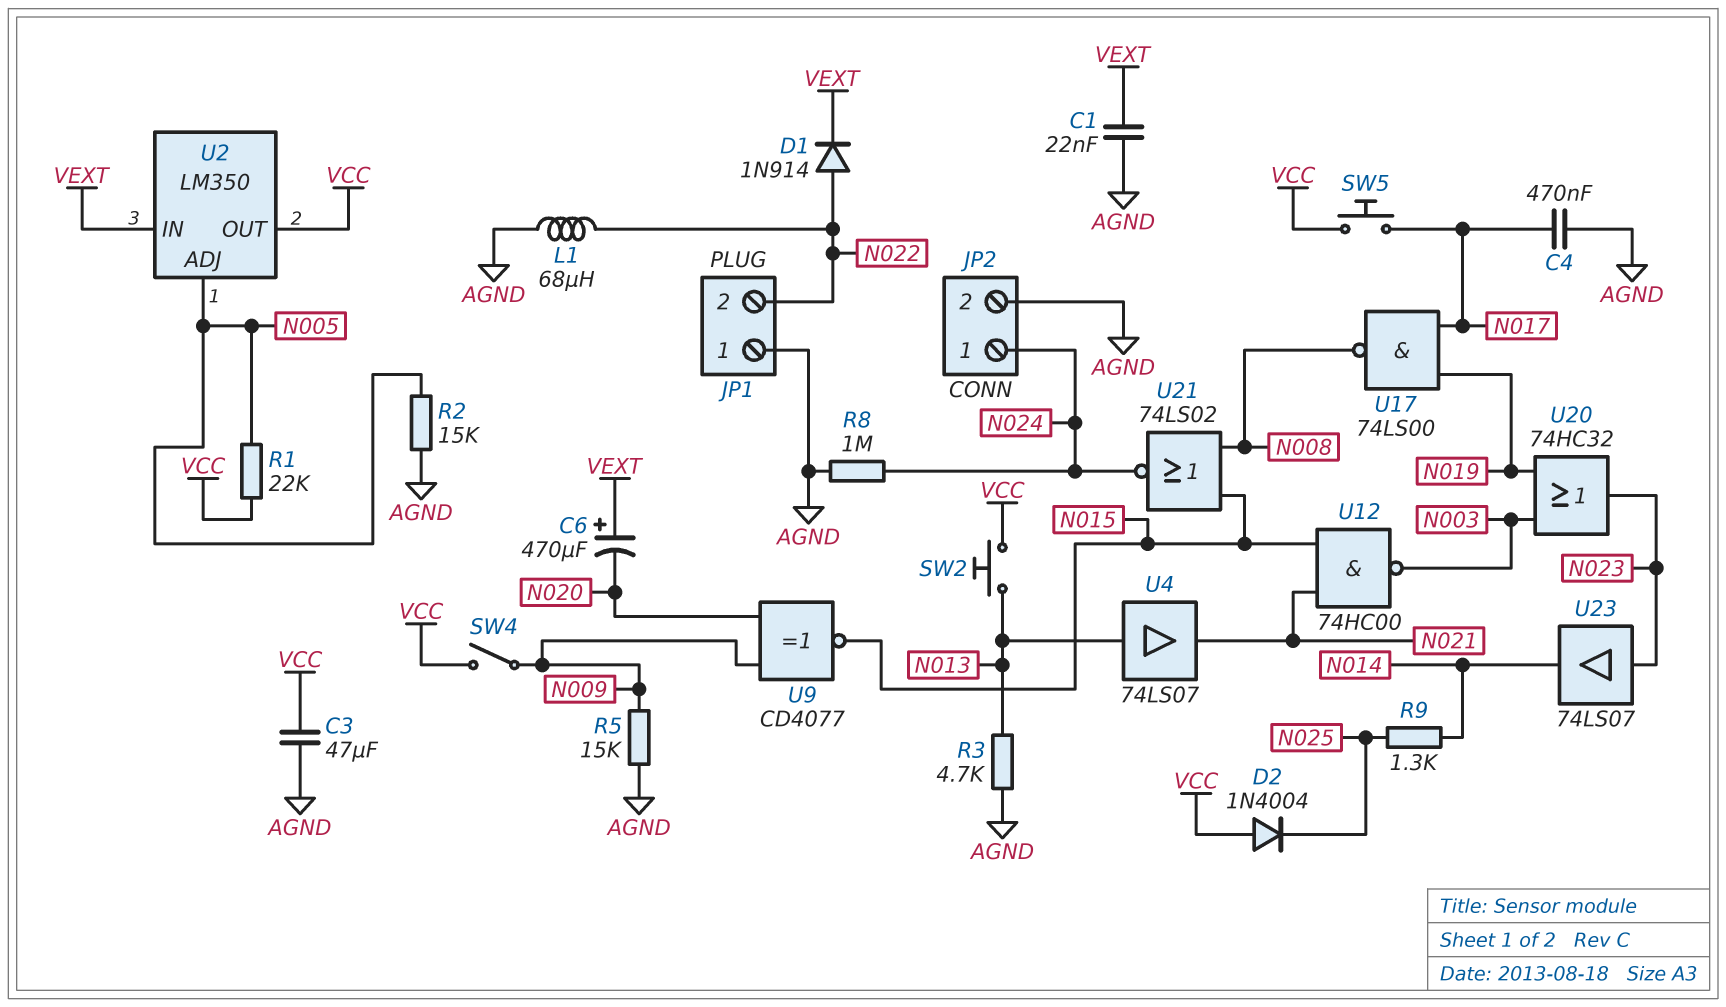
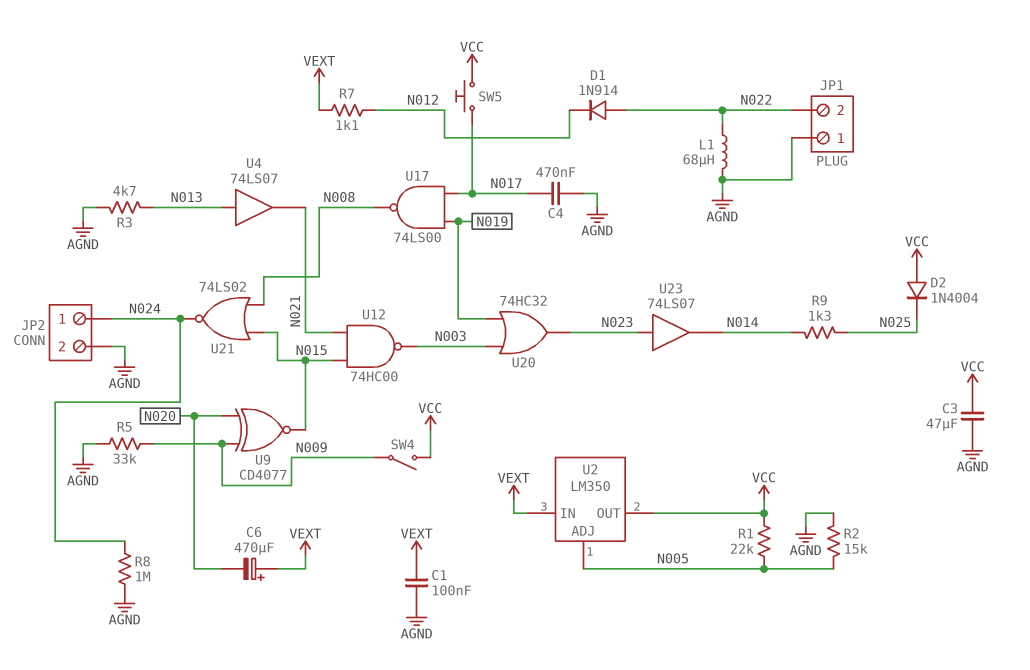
C1: 22nF (AGND, VEXT) -> 100nF (AGND, VEXT)
D1: diode 1N914 (A N022, K VEXT) -> diode 1N914 (A N022, K N012)
R5: 15k (AGND, N009) -> 33k (AGND, N009)
R7: none -> 1.1k (N012, VEXT)
SW2: button (N013, VCC) -> none

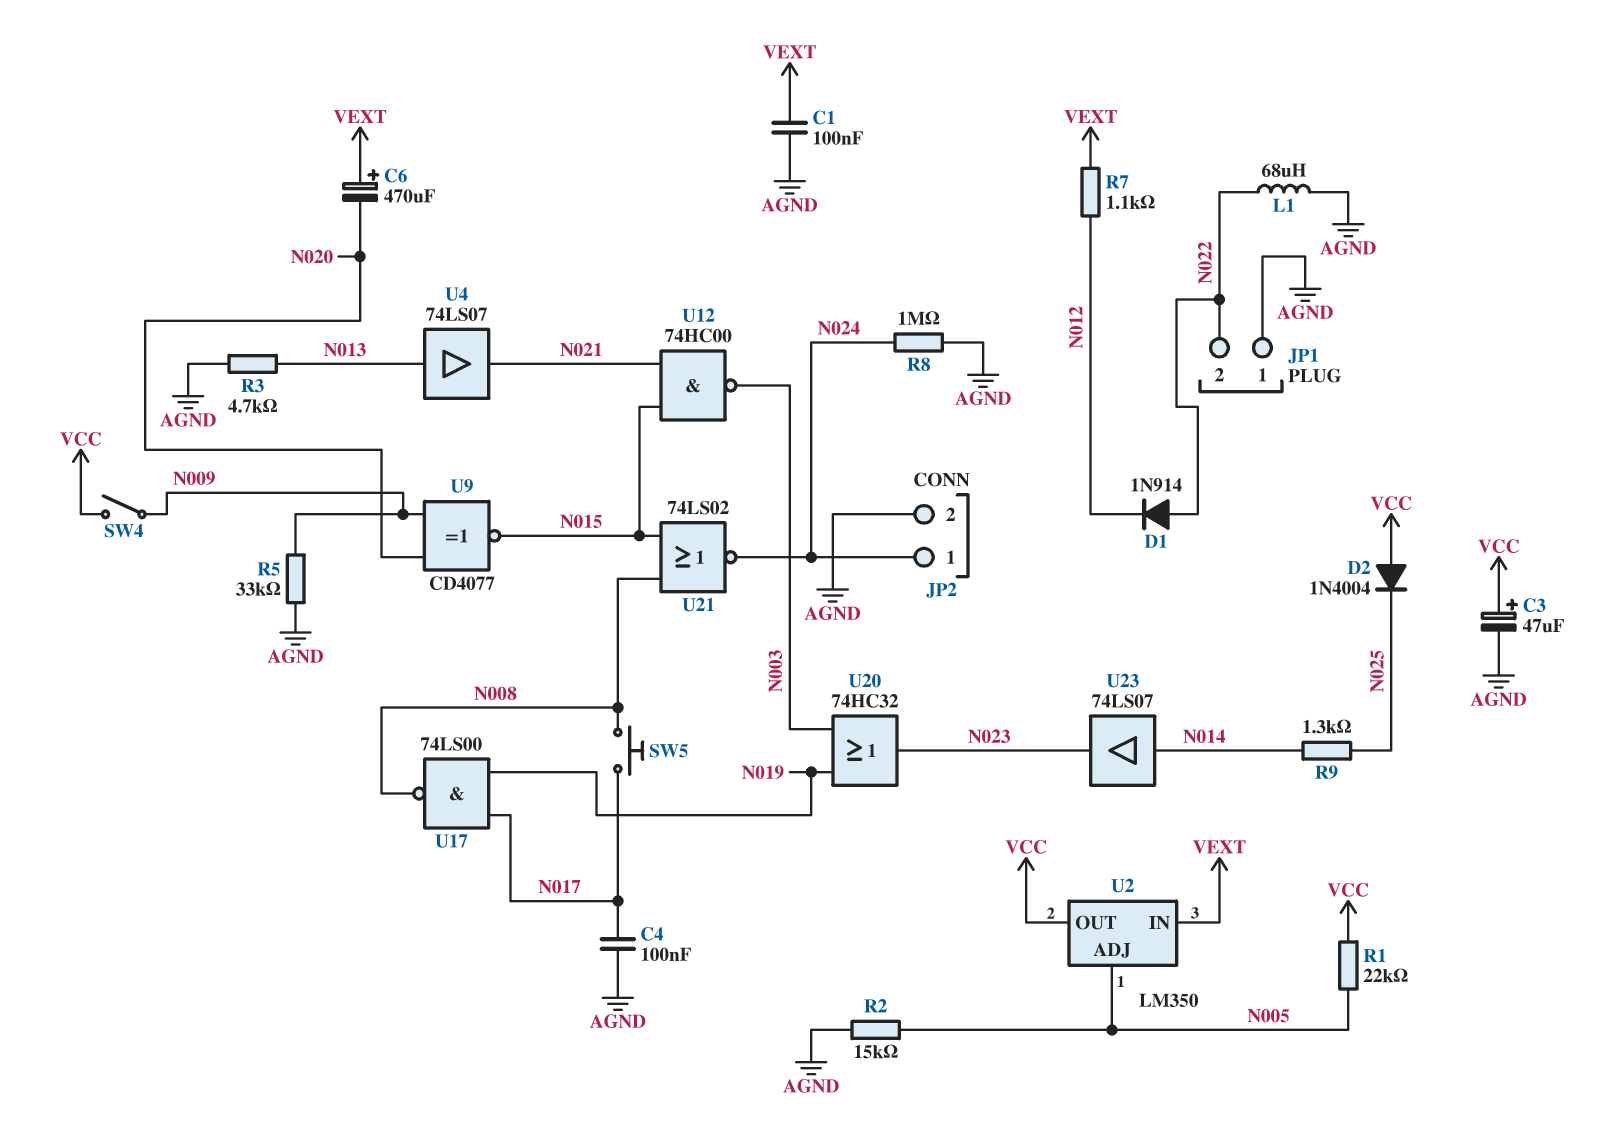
C3: 47uF (AGND, VCC) -> 47uF (plus VCC, minus AGND)
C4: 470nF (AGND, N017) -> 100nF (AGND, N017)
SW5: button (N017, VCC) -> button (N008, N017)
U23: buffer 74LS07 (in N023, out N014) -> buffer 74LS07 (in N014, out N023)

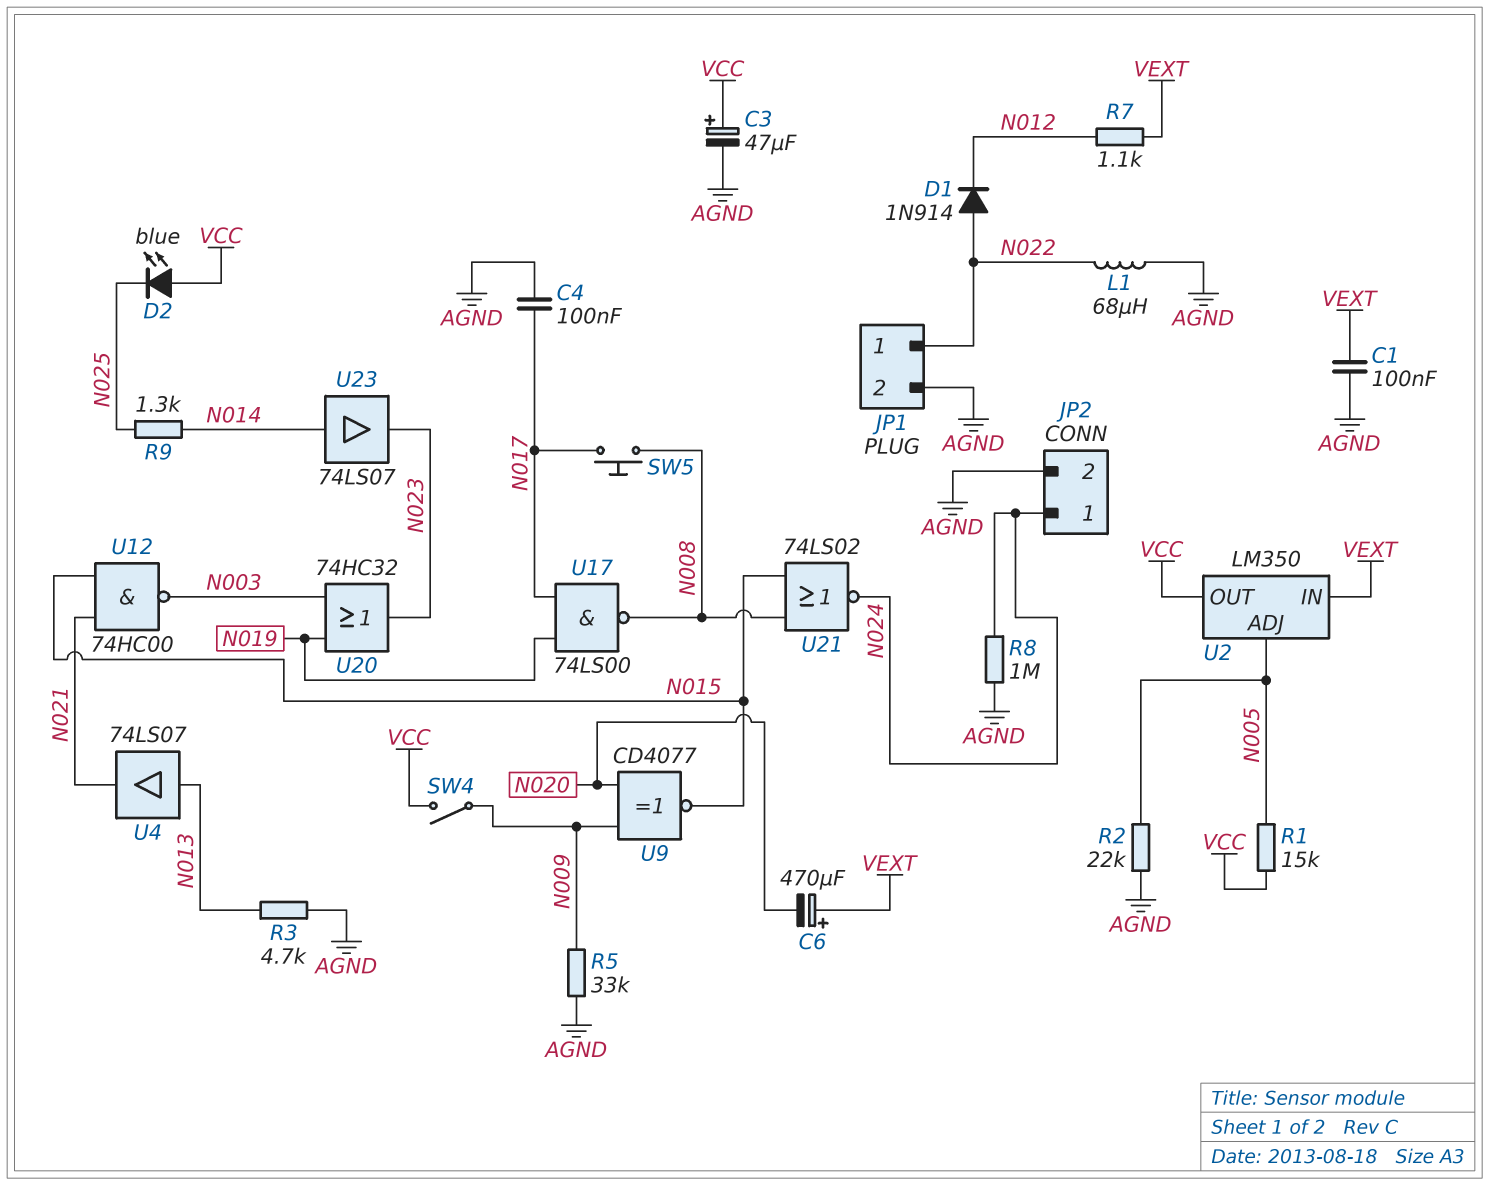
D2: diode 1N4004 (A VCC, K N025) -> LED blue (A VCC, K N025)
JP1 pin 1: AGND -> N022
JP1 pin 2: N022 -> AGND
R1: 22k (N005, VCC) -> 15k (N005, VCC)
R2: 15k (AGND, N005) -> 22k (AGND, N005)

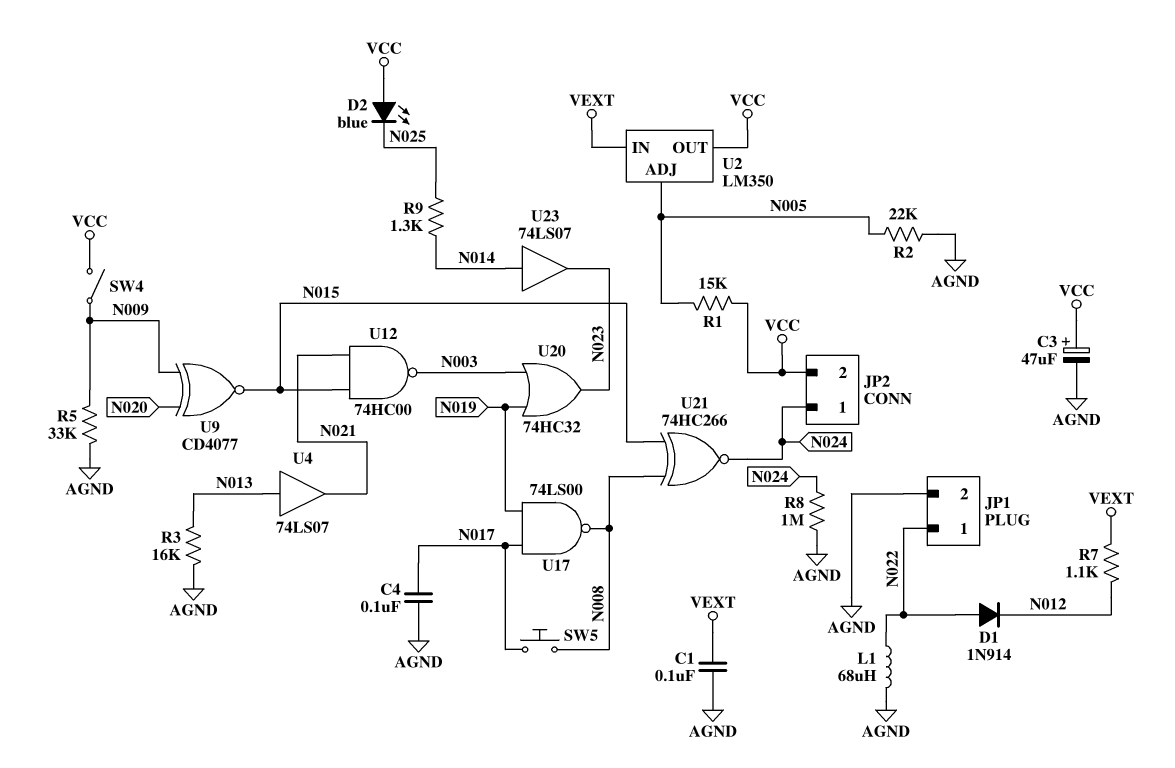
C6: 470uF (plus VEXT, minus N020) -> none
JP2 pin 2: AGND -> VCC
R3: 4.7k (AGND, N013) -> 16k (AGND, N013)
U21: NOR 74LS02 (in N008, in N015, out N024) -> XNOR 74HC266 (in N008, in N015, out N024)

